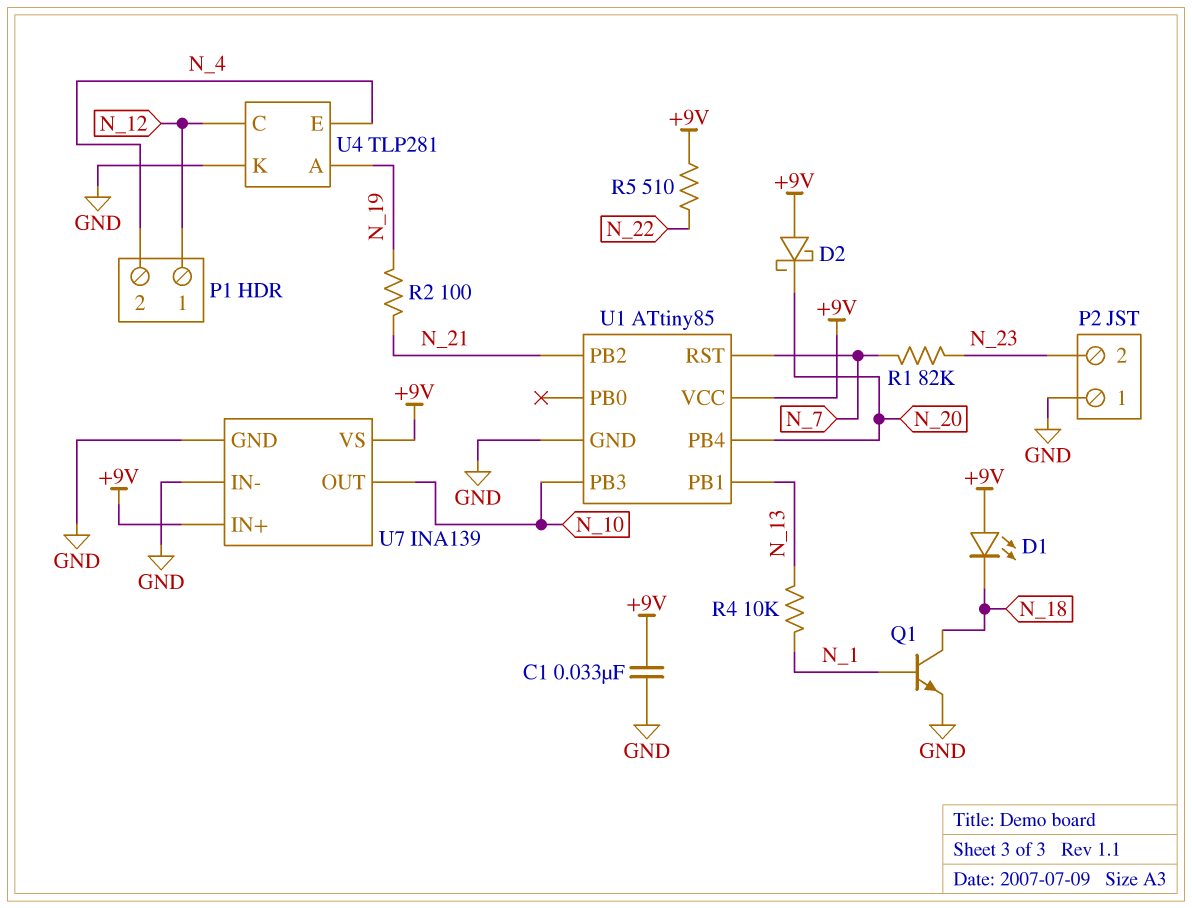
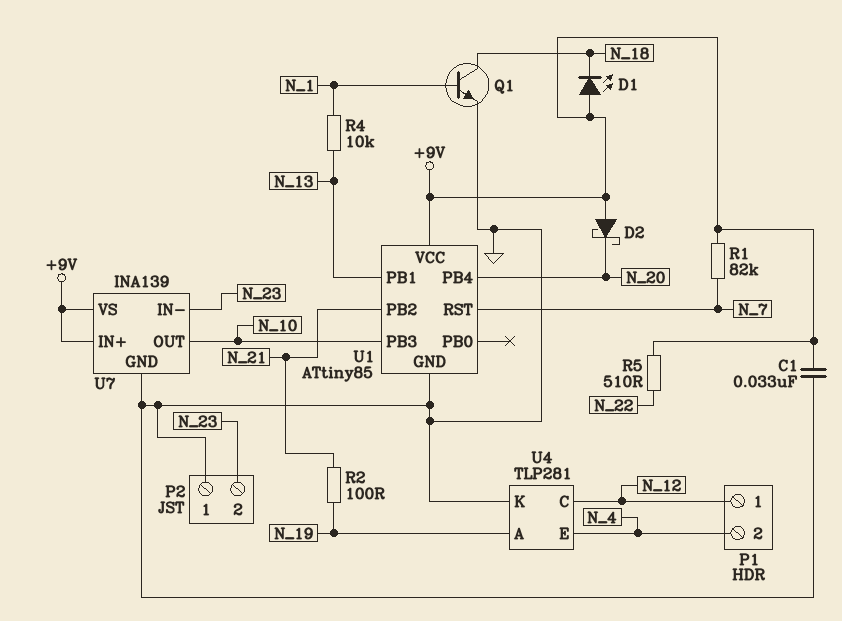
R1: 82k (N_7, N_23) -> 82k (+9V, N_7)
U7 pin IN-: GND -> N_23

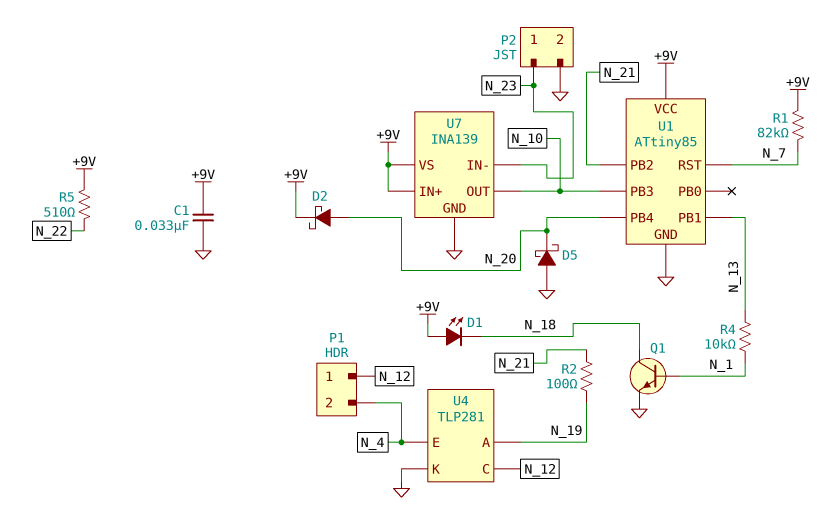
D2: schottky (A +9V, K N_20) -> schottky (A N_20, K +9V)
D5: none -> schottky (A GND, K N_20)
P2 pin 1: GND -> N_23
P2 pin 2: N_23 -> GND

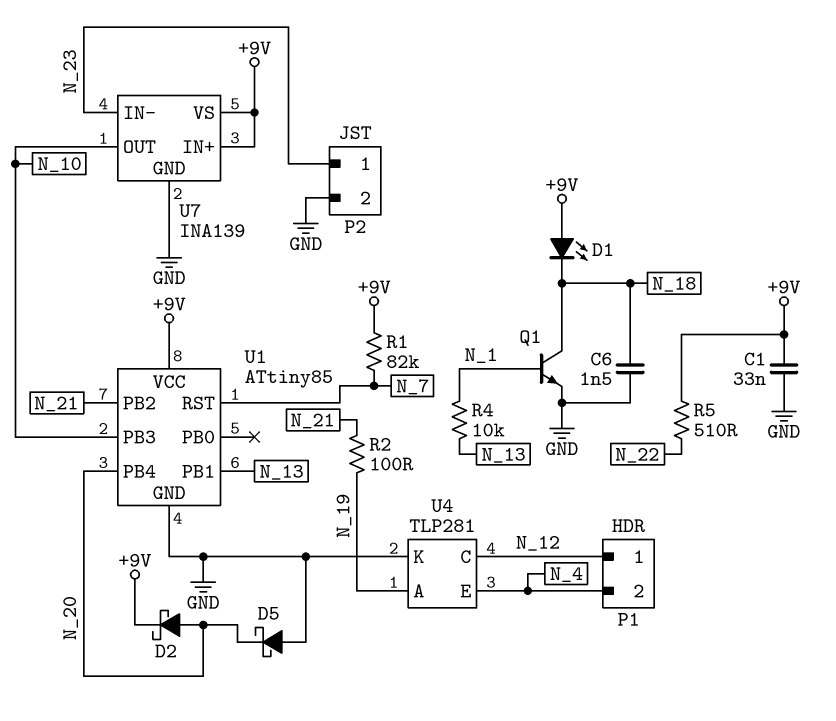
C6: none -> 1.5nF (GND, N_18)

